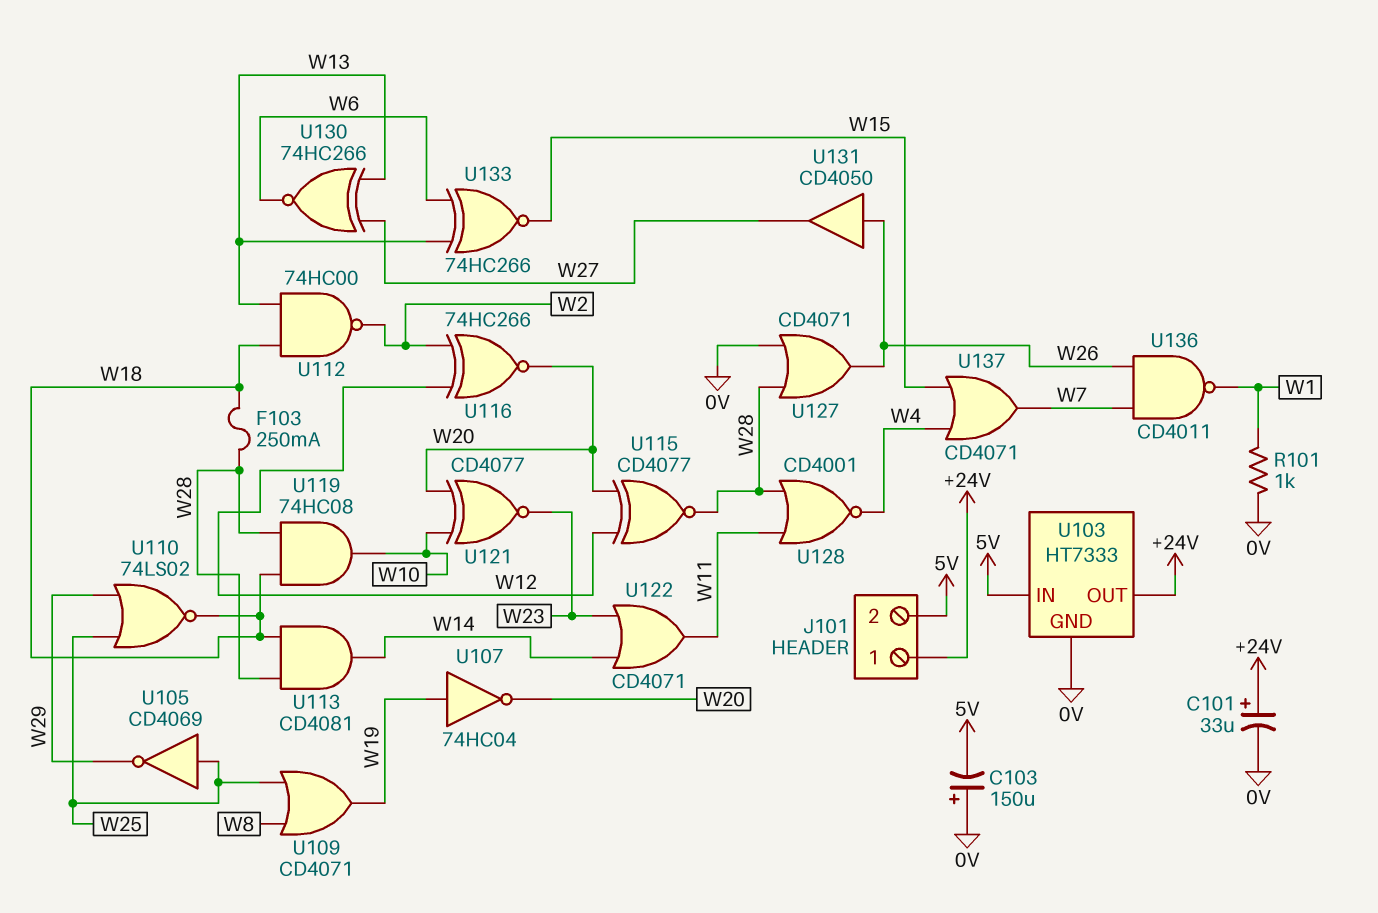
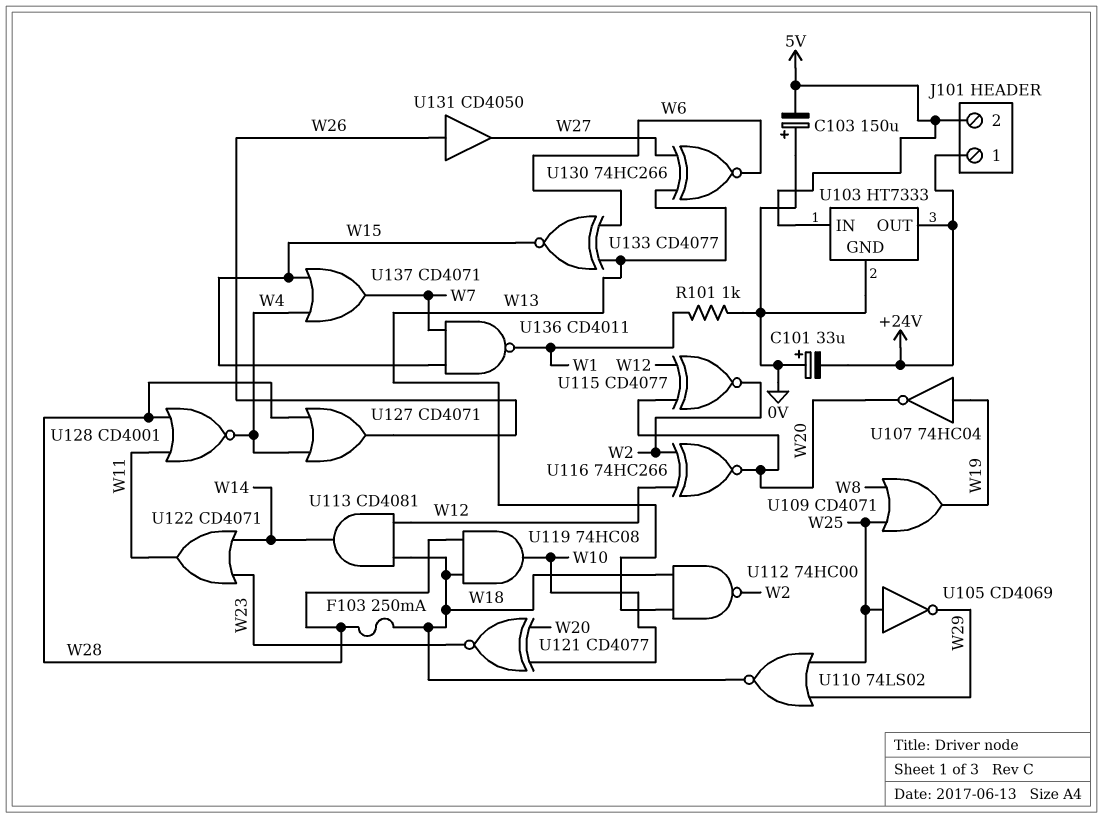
C101: 33uF (plus +24V, minus 0V) -> 33uF (plus 0V, minus +24V)
U113: AND CD4081 (in W18, in W28, out W14) -> AND CD4081 (in W12, in W18, out W14)
U115: XNOR CD4077 (in W12, in W20, out W28) -> XNOR CD4077 (in W12, in W20, out W2)
U127: OR CD4071 (in 0V, in W28, out W26) -> OR CD4071 (in W4, in W28, out W26)
U133: XNOR 74HC266 (in W6, in W13, out W15) -> XNOR CD4077 (in W6, in W13, out W15)
U136: NAND CD4011 (in W7, in W26, out W1) -> NAND CD4011 (in W7, in W15, out W1)

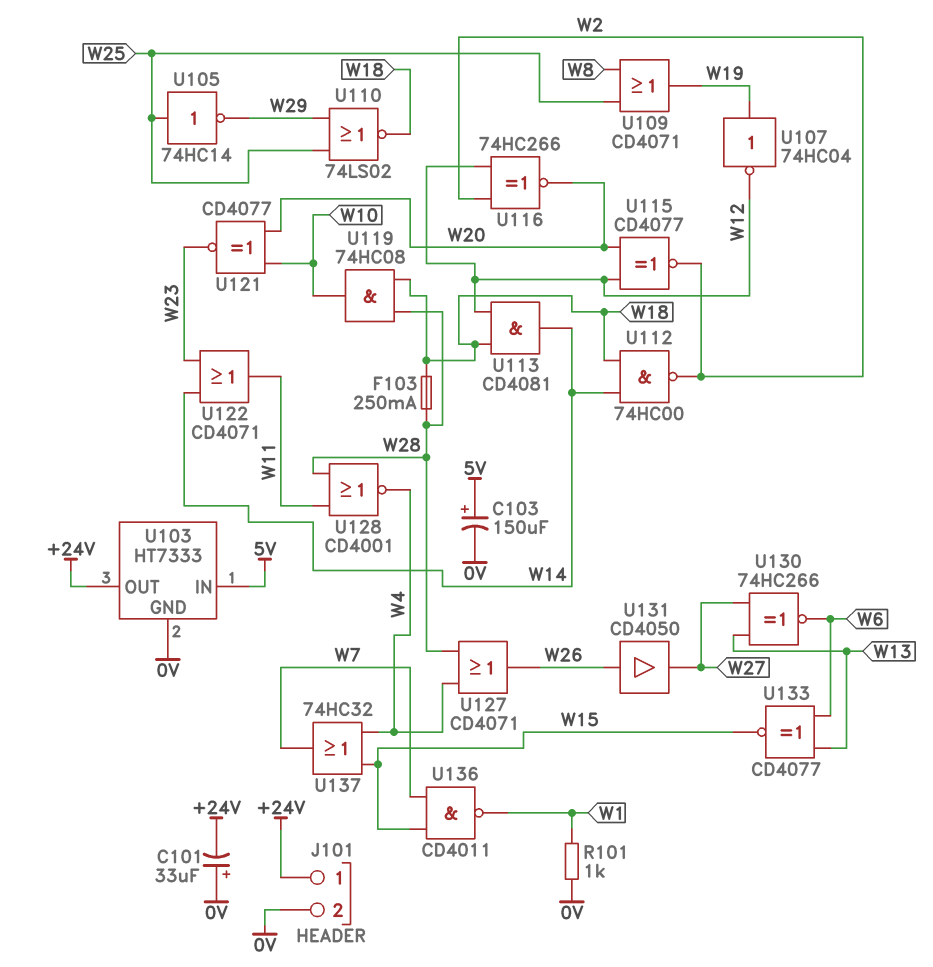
C103: 150uF (plus 0V, minus 5V) -> 150uF (plus 5V, minus 0V)
J101 pin 2: 5V -> 0V
U105: NOT CD4069 (in W25, out W29) -> NOT 74HC14 (in W25, out W29)
U107: NOT 74HC04 (in W19, out W20) -> NOT 74HC04 (in W19, out W12)
U112: NAND 74HC00 (in W13, in W18, out W2) -> NAND 74HC00 (in W14, in W18, out W2)
U137: OR CD4071 (in W4, in W15, out W7) -> OR 74HC32 (in W4, in W15, out W7)

